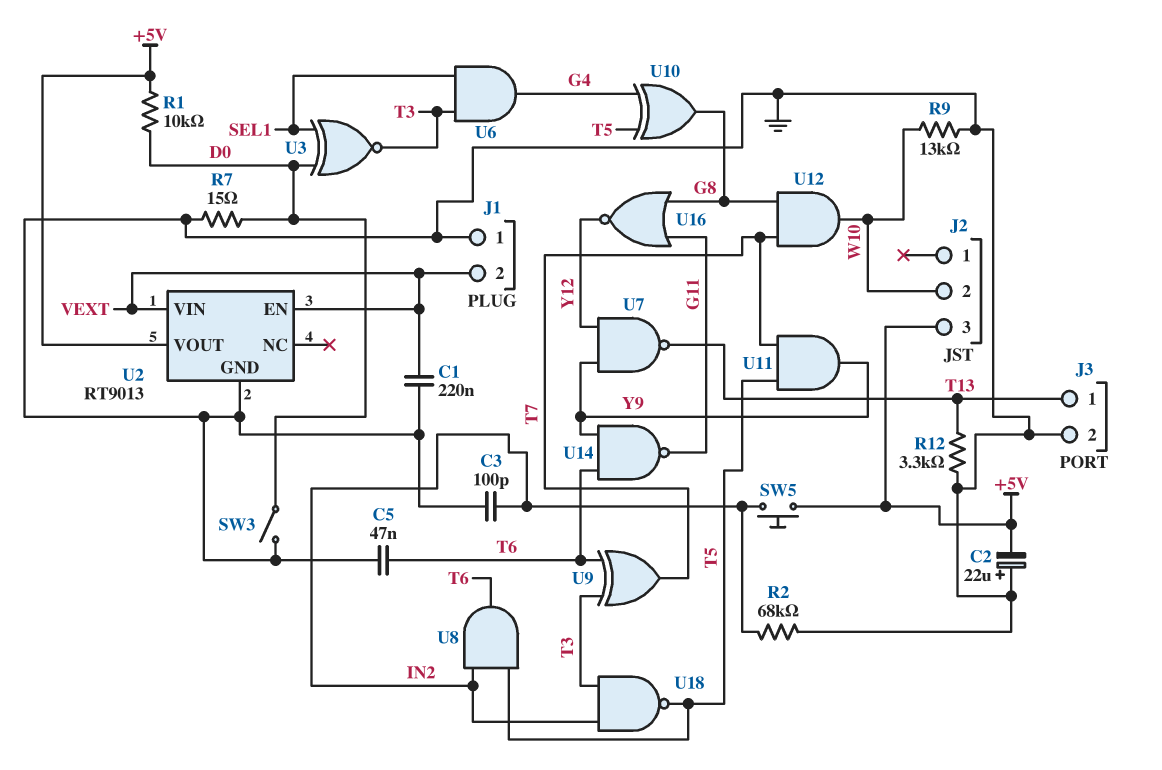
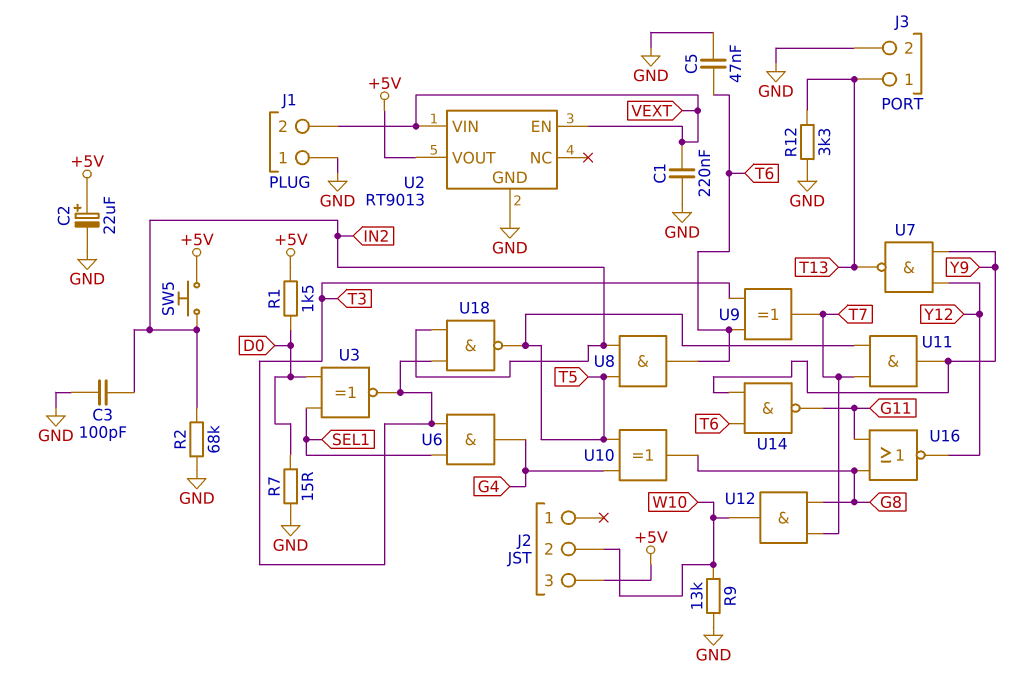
C2: 22uF (plus GND, minus +5V) -> 22uF (plus +5V, minus GND)
R1: 10k (+5V, D0) -> 1.5k (+5V, D0)
SW3: switch (D0, GND) -> none

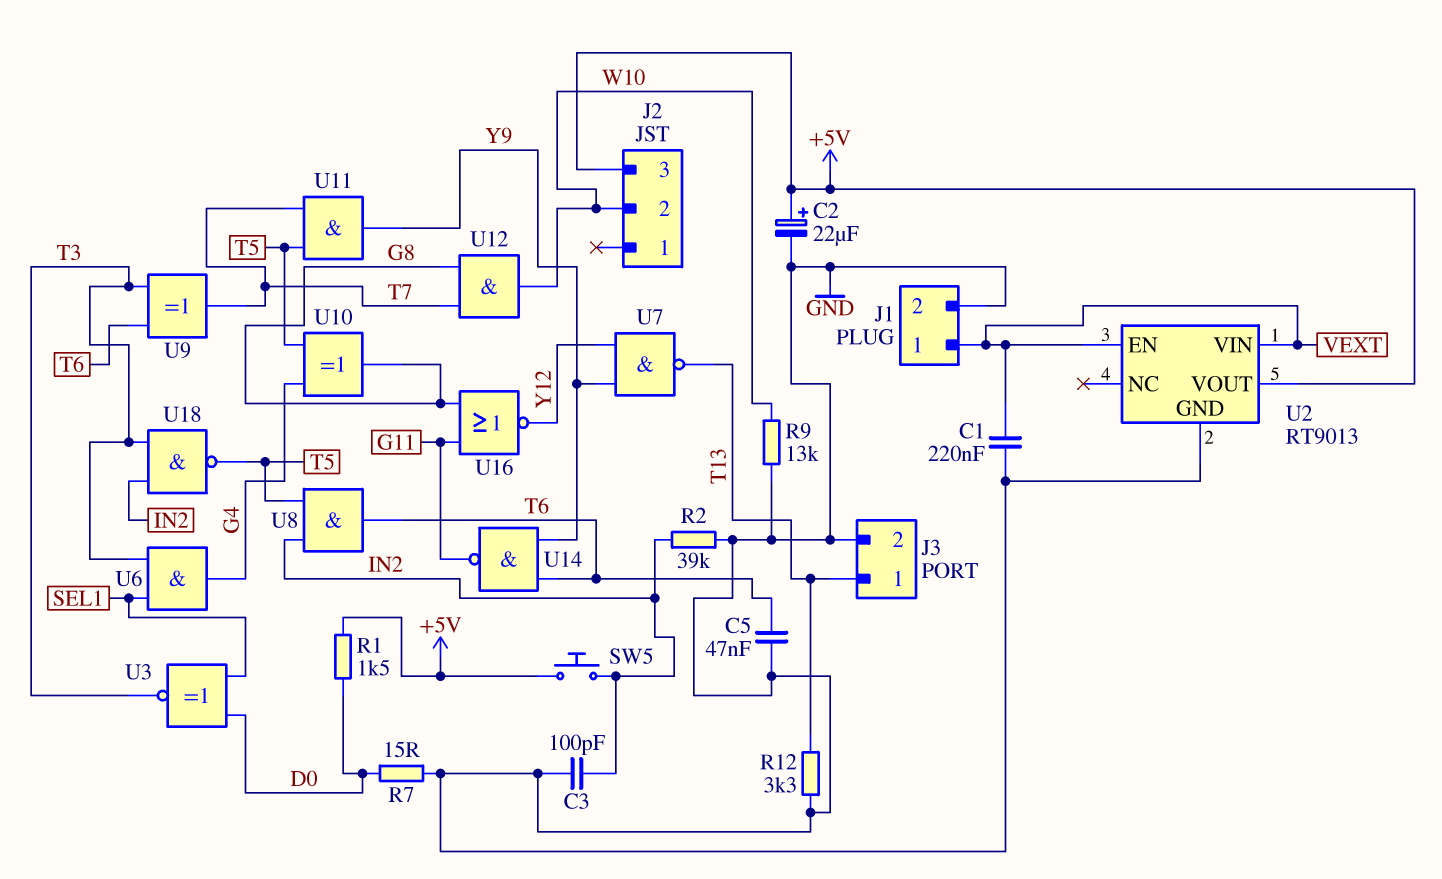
J1 pin 1: GND -> VEXT
J1 pin 2: VEXT -> GND
R2: 68k (GND, IN2) -> 39k (GND, IN2)

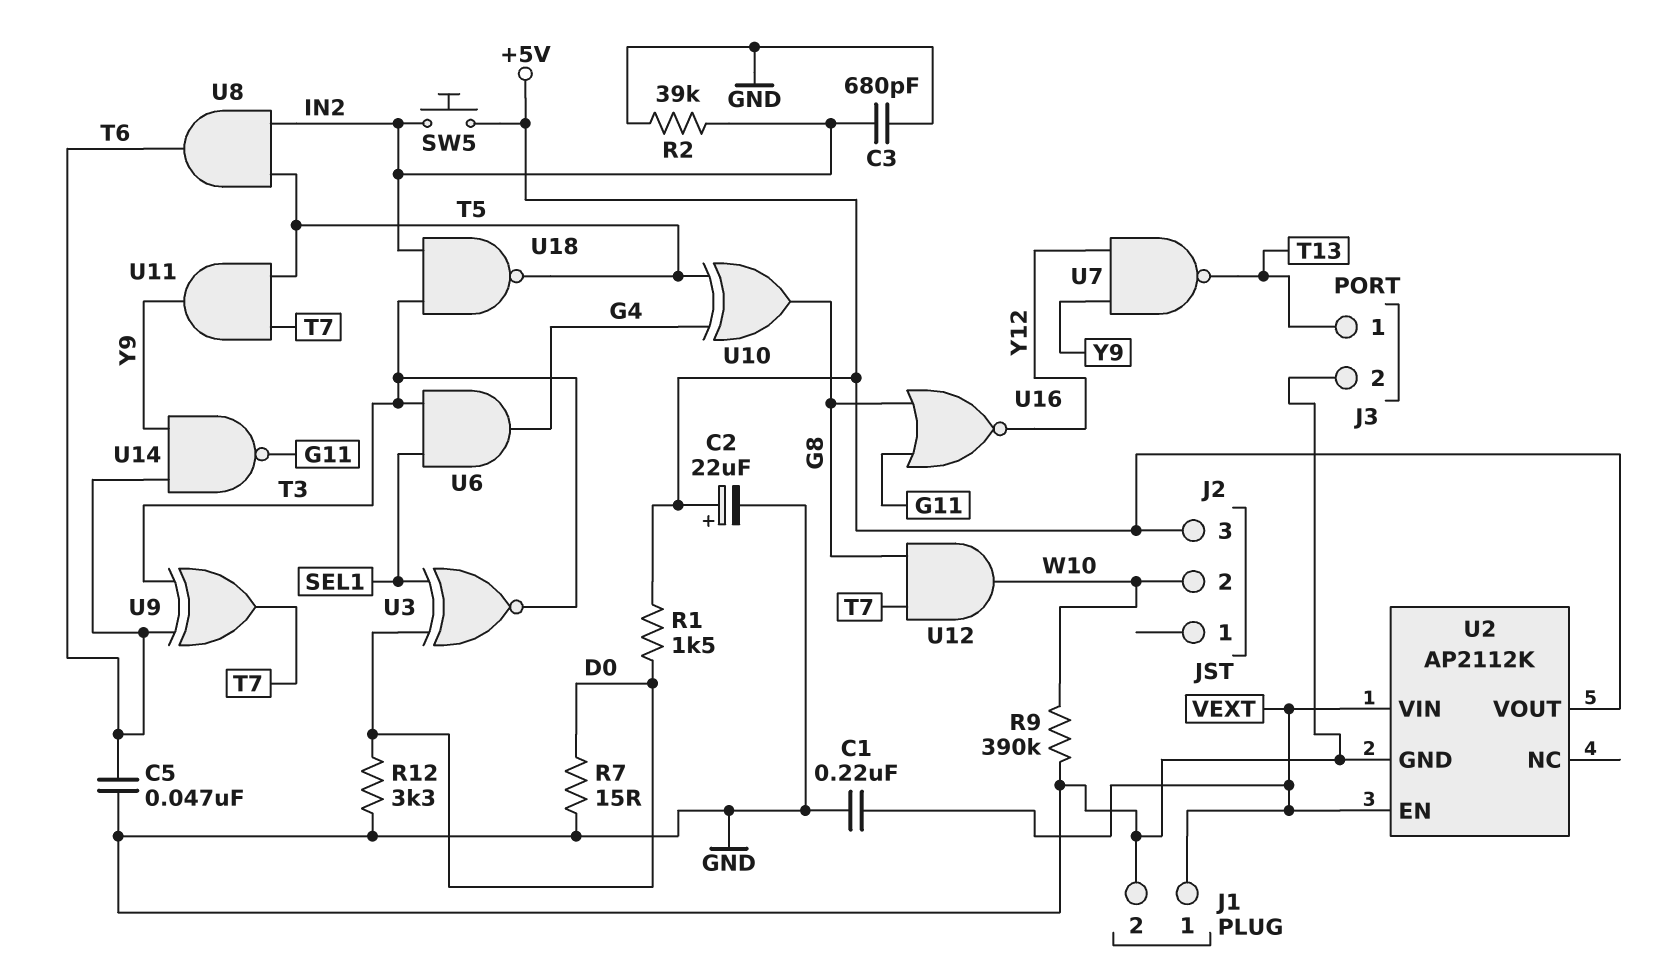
C3: 100pF (GND, IN2) -> 680pF (GND, IN2)
R9: 13k (GND, W10) -> 390k (GND, W10)
R12: 3.3k (GND, T13) -> 3.3k (D0, GND)
U2: RT9013 -> AP2112K

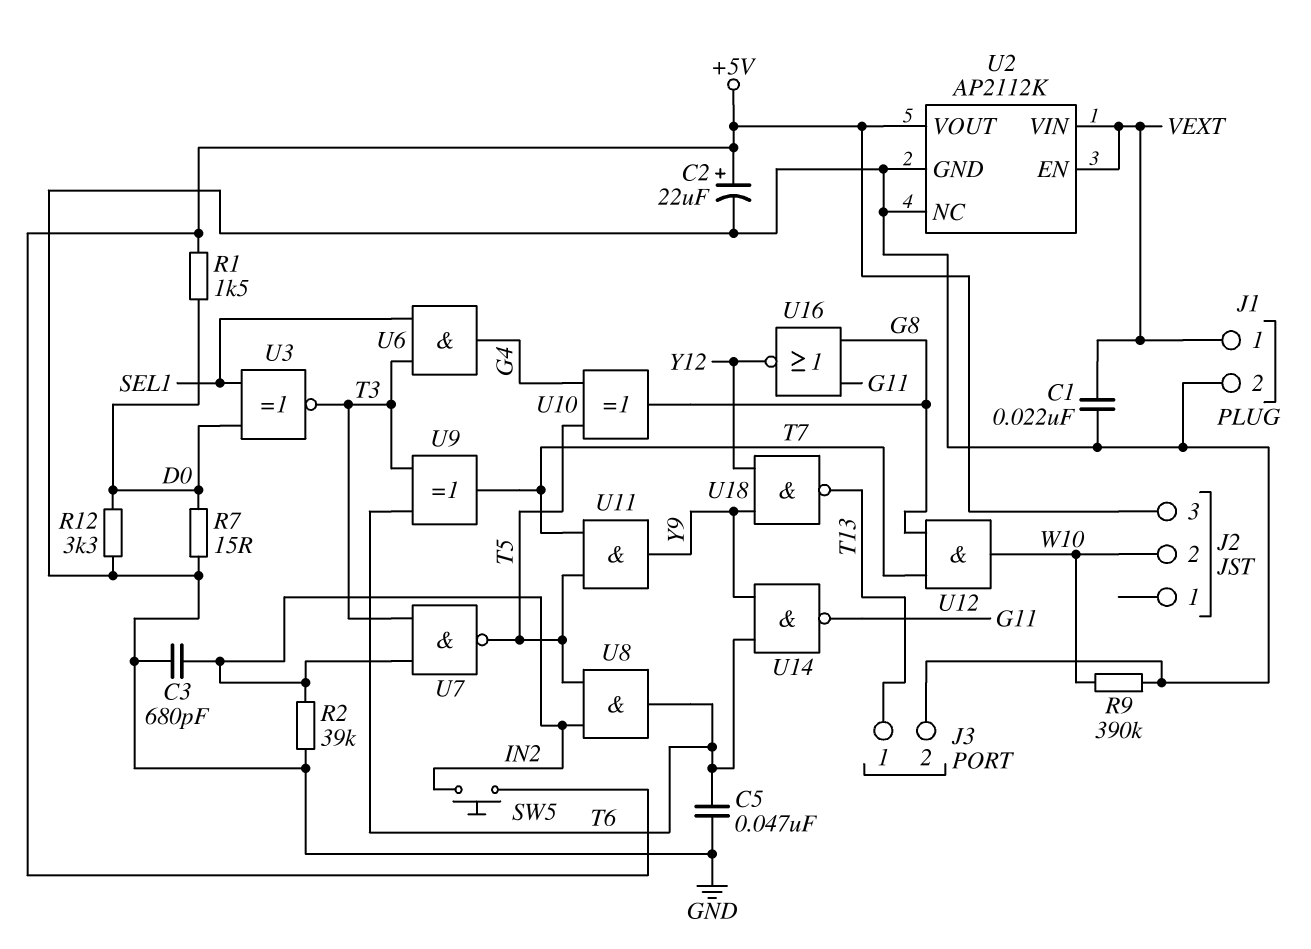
C1: 220nF (GND, VEXT) -> 22nF (GND, VEXT)
U2 pin NC: none -> GND
U7: NAND (in Y9, in Y12, out T13) -> NAND (in IN2, in T3, out T5)
U18: NAND (in IN2, in T3, out T5) -> NAND (in Y9, in Y12, out T13)

